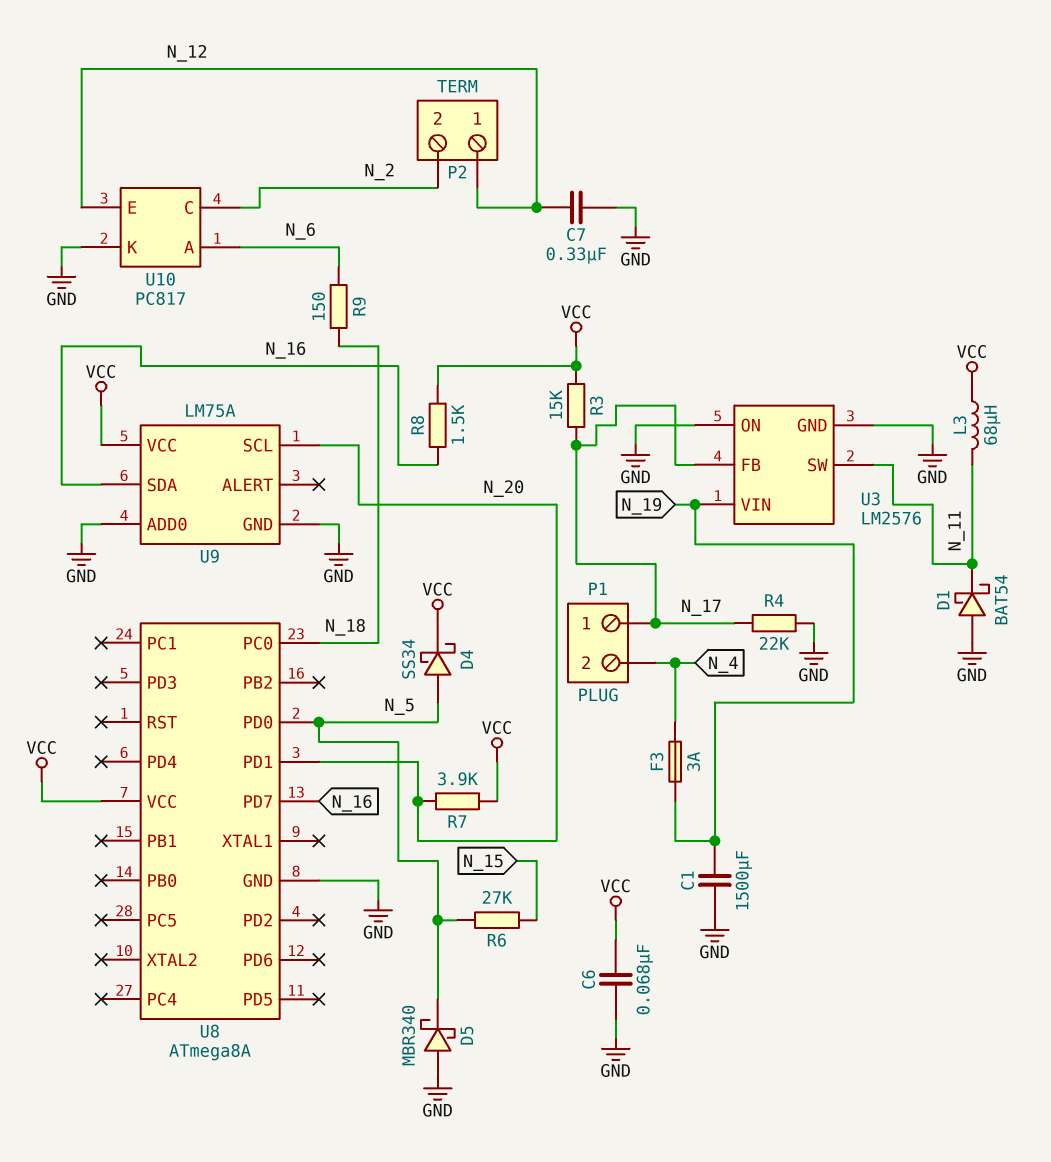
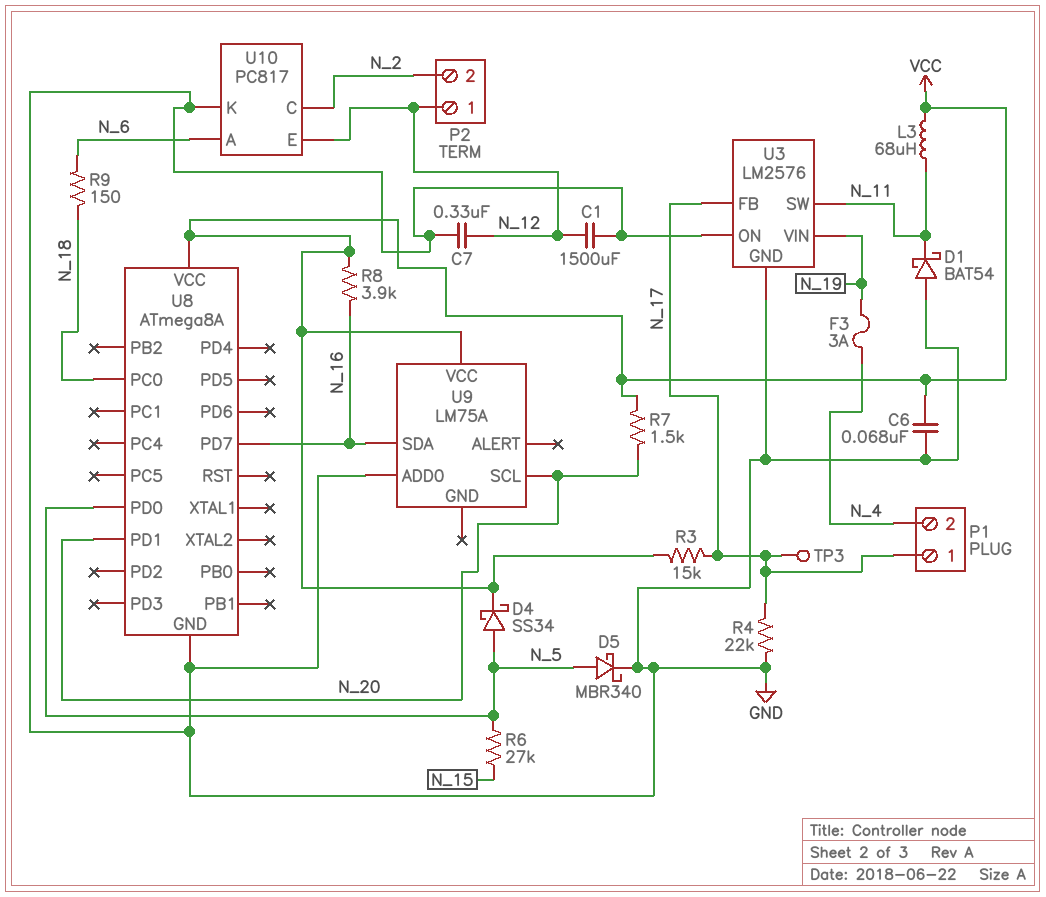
C1: 1500uF (GND, N_19) -> 1500uF (GND, N_12)
D5: schottky MBR340 (A GND, K N_5) -> schottky MBR340 (A N_5, K GND)
R7: 3.9k (N_20, VCC) -> 1.5k (N_20, VCC)
R8: 1.5k (N_16, VCC) -> 3.9k (N_16, VCC)
TP3: none -> test point (N_17)
U9 pin GND: GND -> none

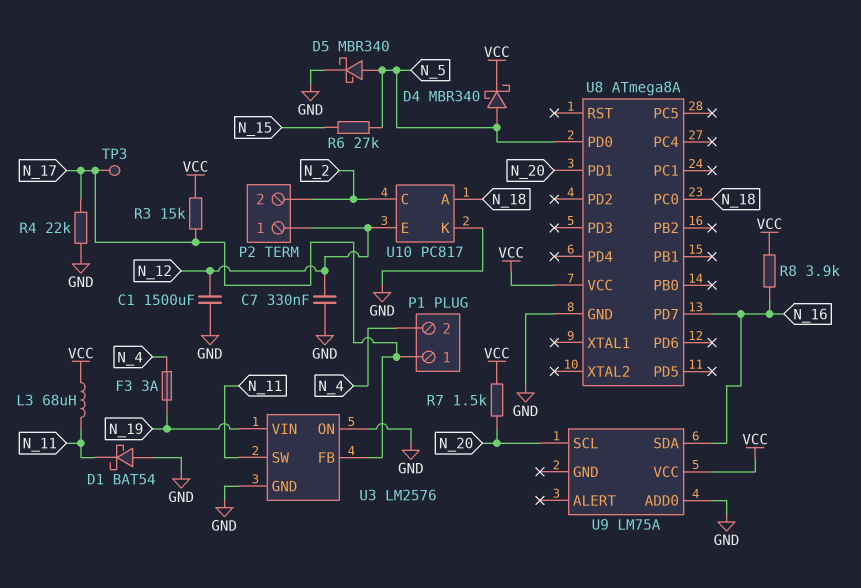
C6: 68nF (GND, VCC) -> none
D4: schottky SS34 (A N_5, K VCC) -> schottky MBR340 (A N_5, K VCC)
R9: 150 (N_6, N_18) -> none
U10 pin A: N_6 -> N_18

